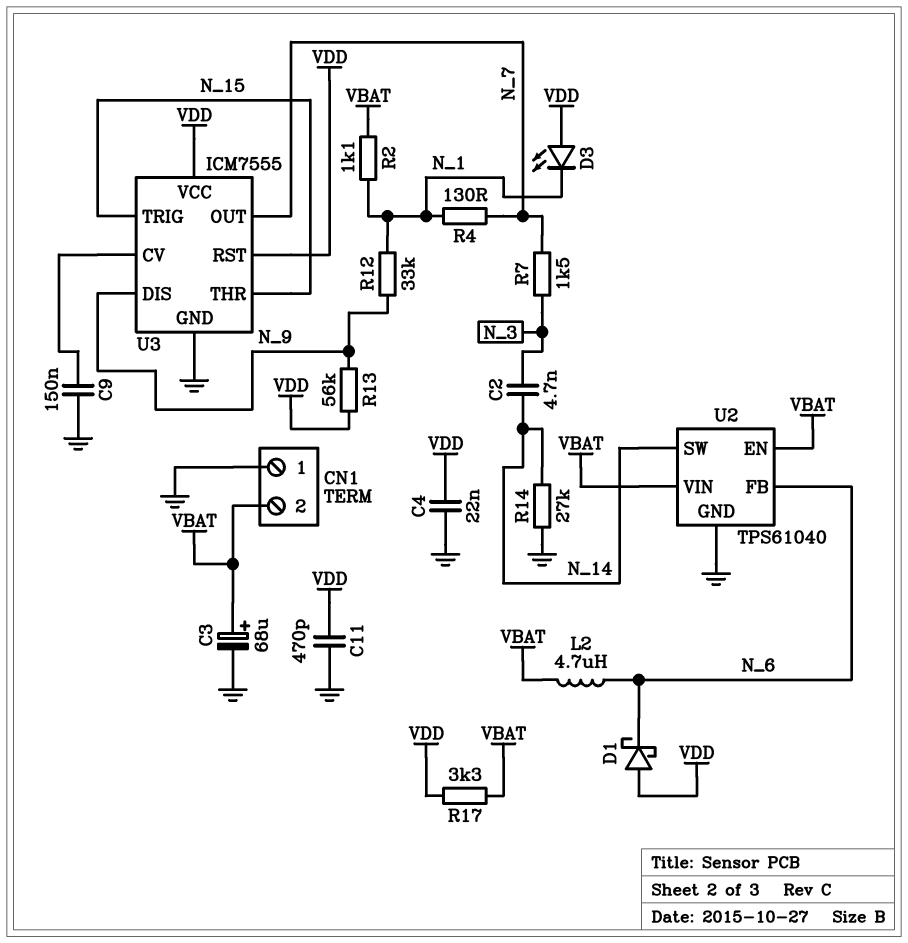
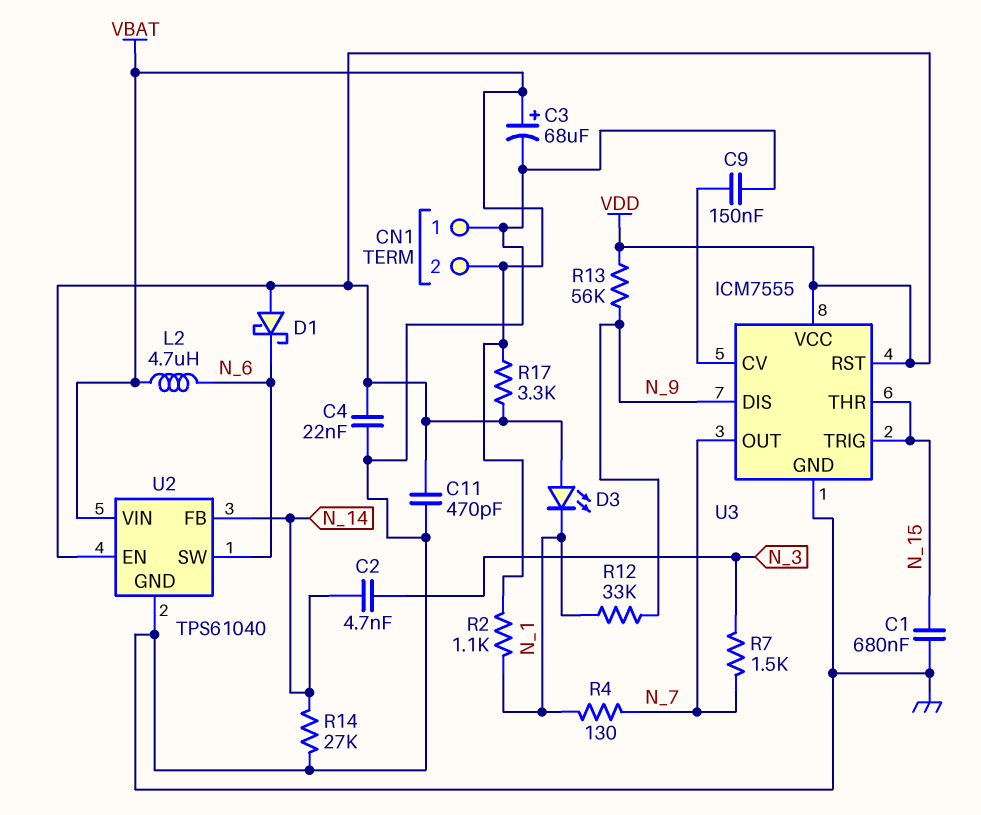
C1: none -> 680nF (GND, N_15)
U2 pin EN: VBAT -> VDD
U2 pin FB: N_6 -> N_14
U2 pin SW: N_14 -> N_6

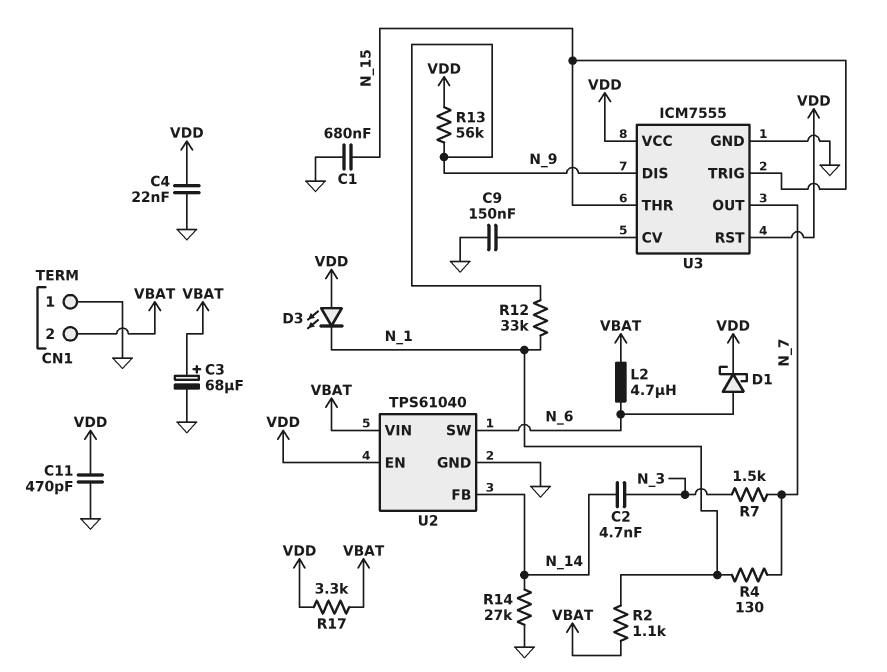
D1: schottky (A VDD, K N_6) -> schottky (A N_6, K VDD)

